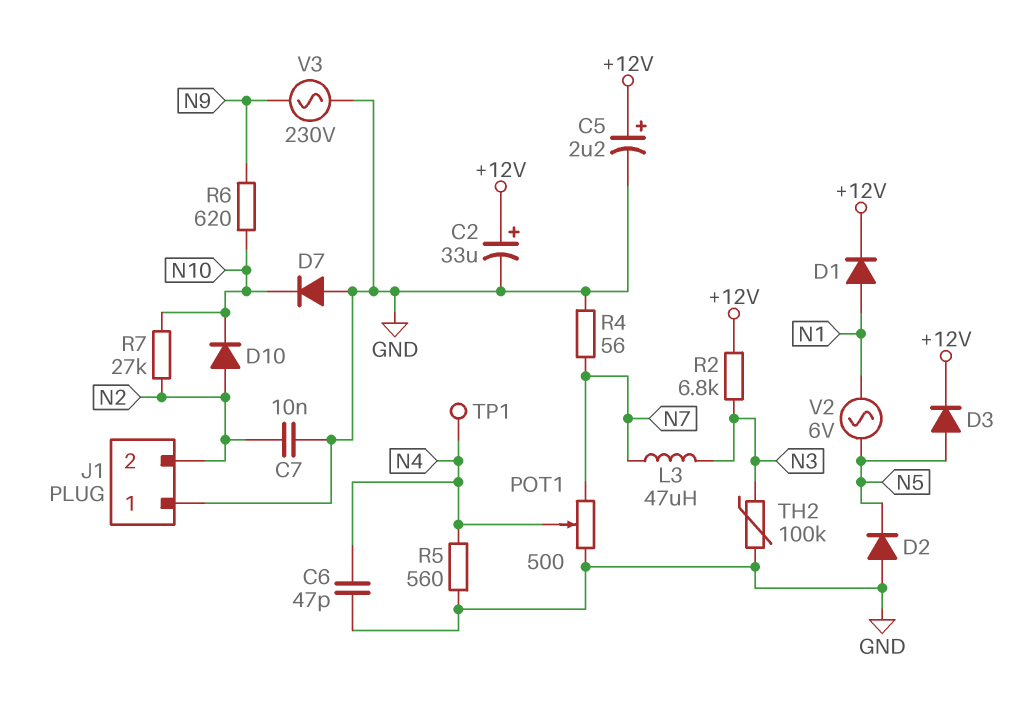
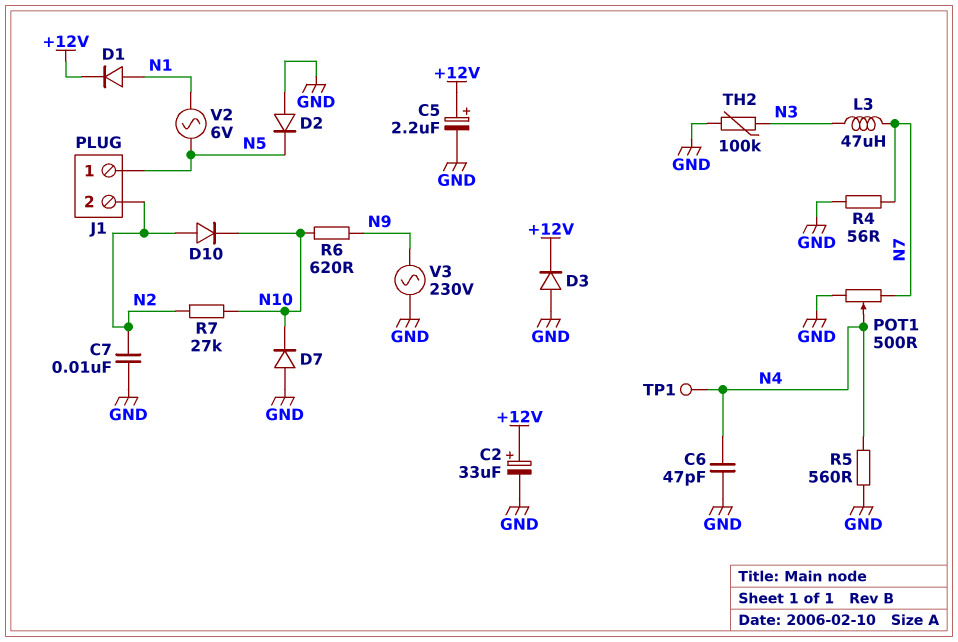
D3: diode (A N5, K +12V) -> diode (A GND, K +12V)
J1 pin 1: GND -> N5
R2: 6.8k (+12V, N3) -> none

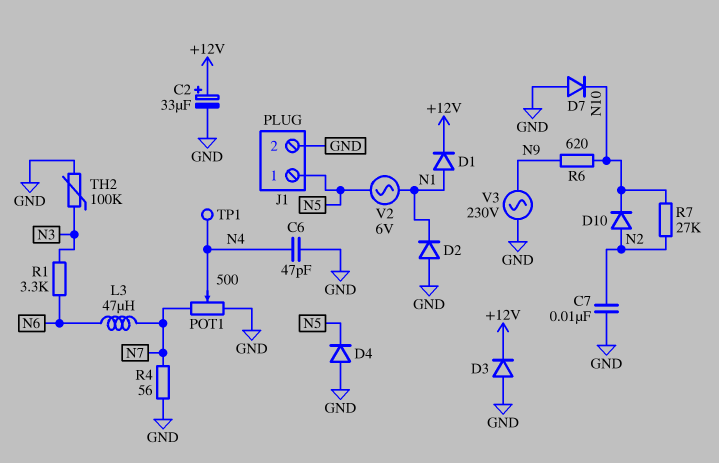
C5: 2.2uF (plus +12V, minus GND) -> none
D2: diode (A GND, K N5) -> diode (A GND, K N1)
D4: none -> diode (A GND, K N5)
J1 pin 2: N2 -> GND
L3: 47uH (N3, N7) -> 47uH (N6, N7)
R1: none -> 3.3k (N3, N6)
R5: 560 (GND, N4) -> none

